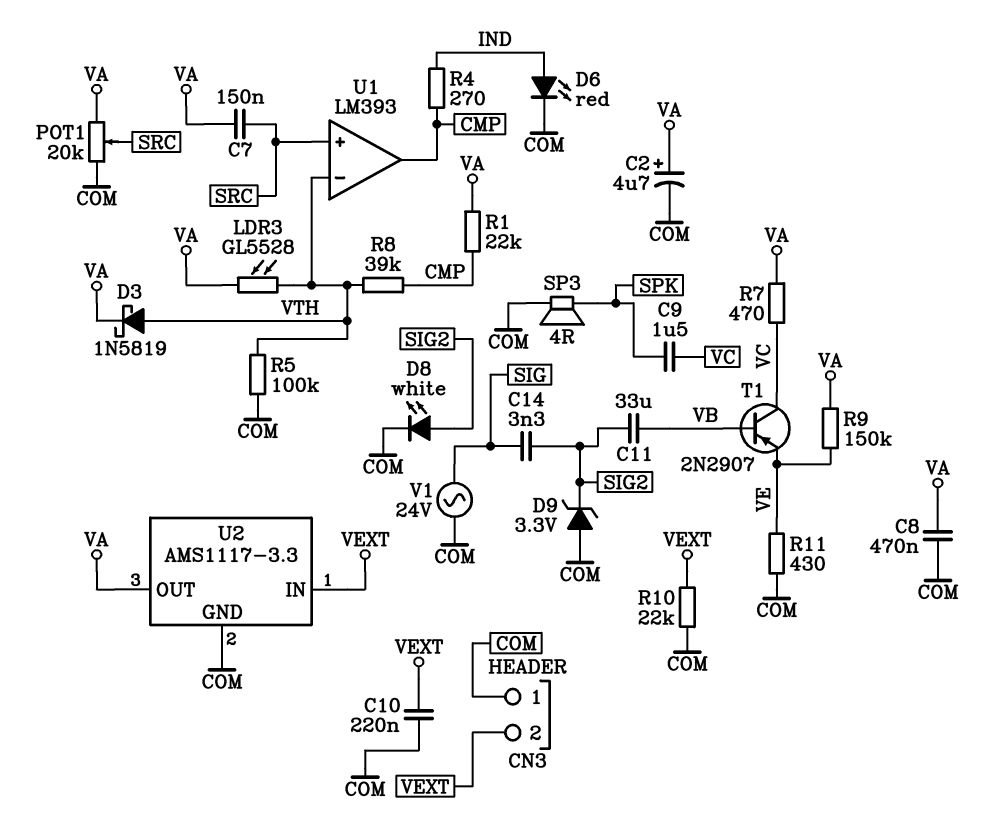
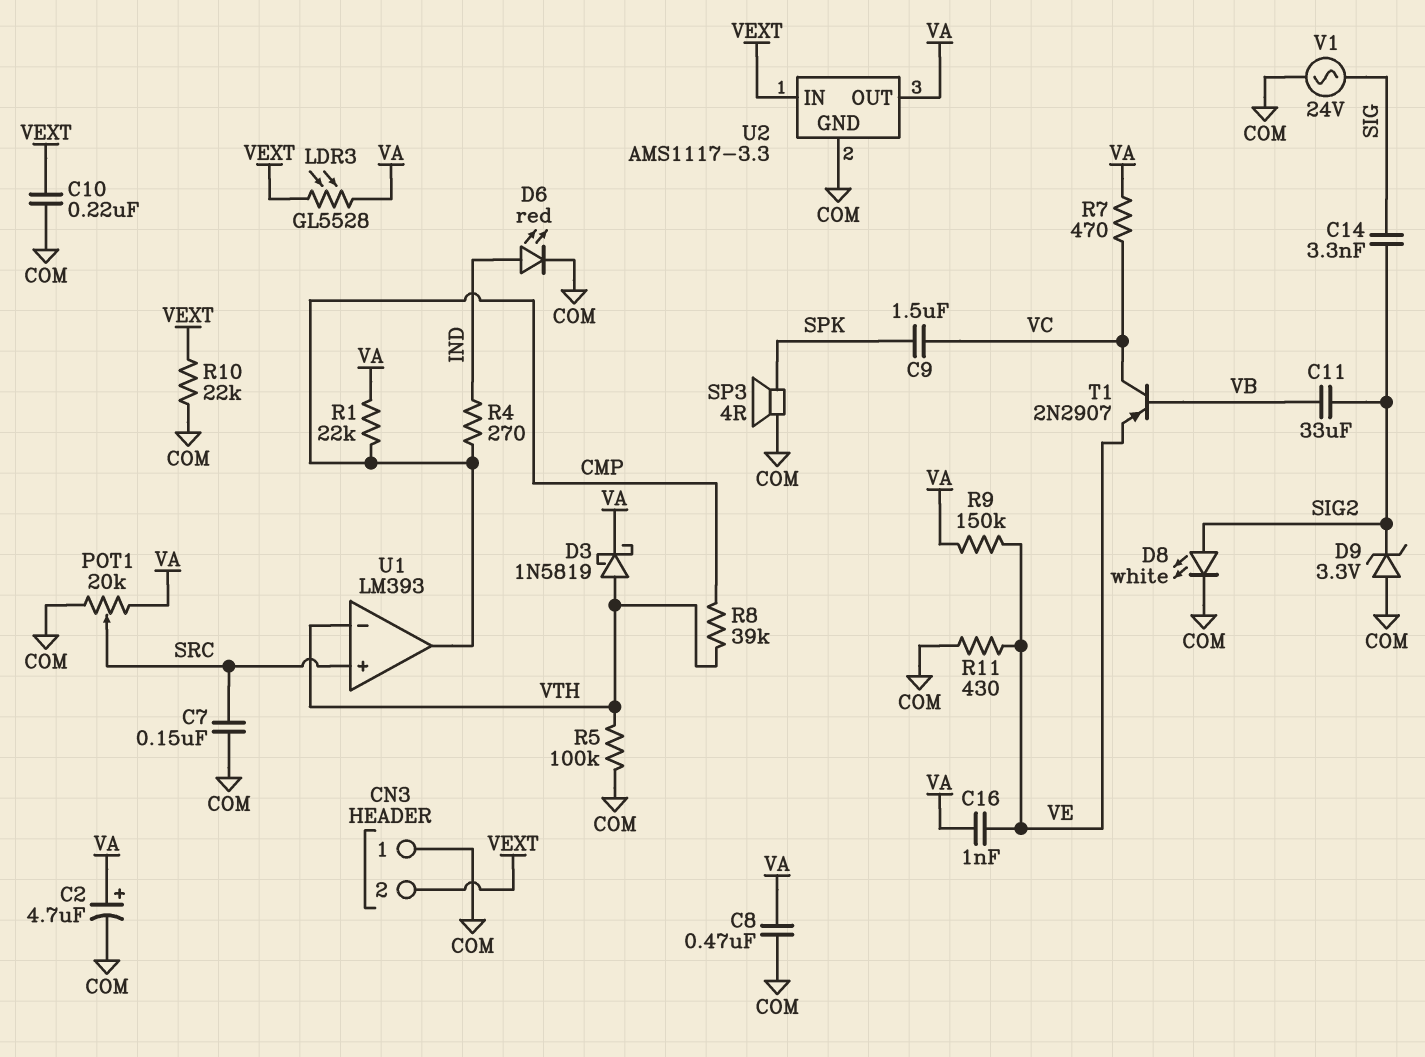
C7: 150nF (SRC, VA) -> 150nF (COM, SRC)
C16: none -> 1nF (VA, VE)
LDR3: GL5528 (VA, VTH) -> GL5528 (VA, VEXT)

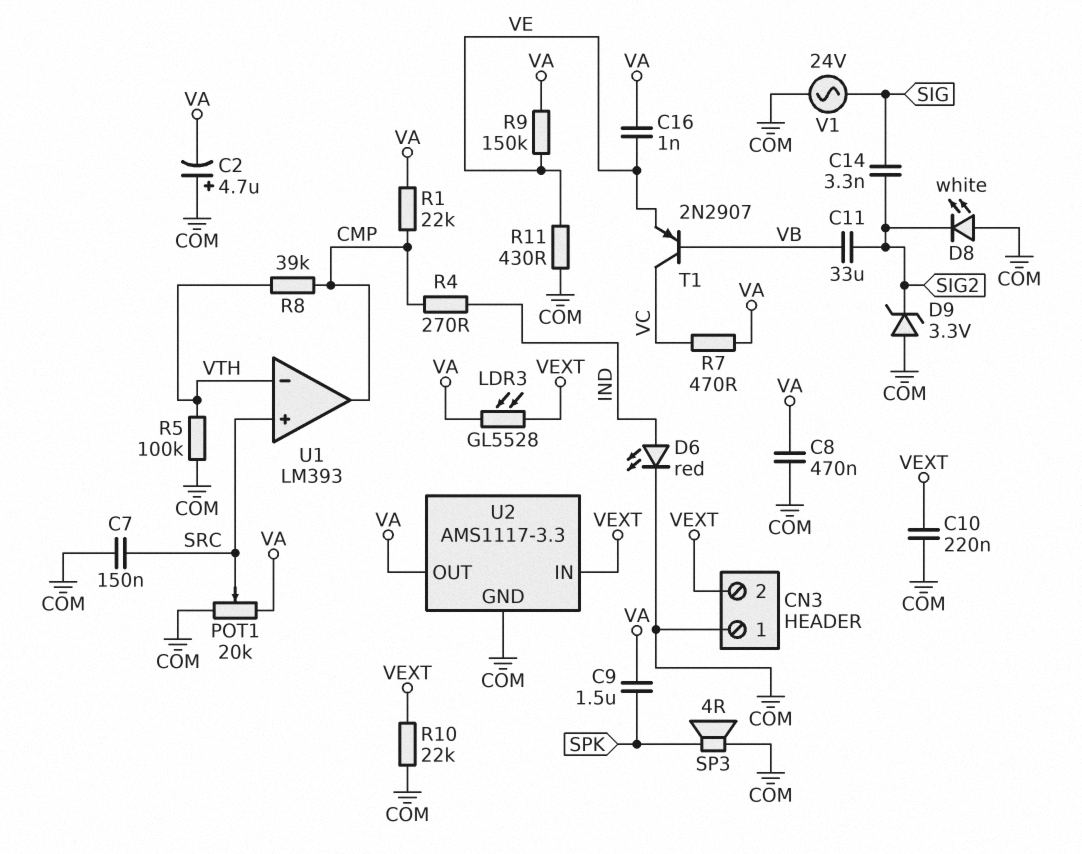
C2: 4.7uF (plus VA, minus COM) -> 4.7uF (plus COM, minus VA)
C9: 1.5uF (SPK, VC) -> 1.5uF (SPK, VA)
D3: schottky 1N5819 (A VTH, K VA) -> none
D8: LED white (A SIG2, K COM) -> LED white (A COM, K SIG2)

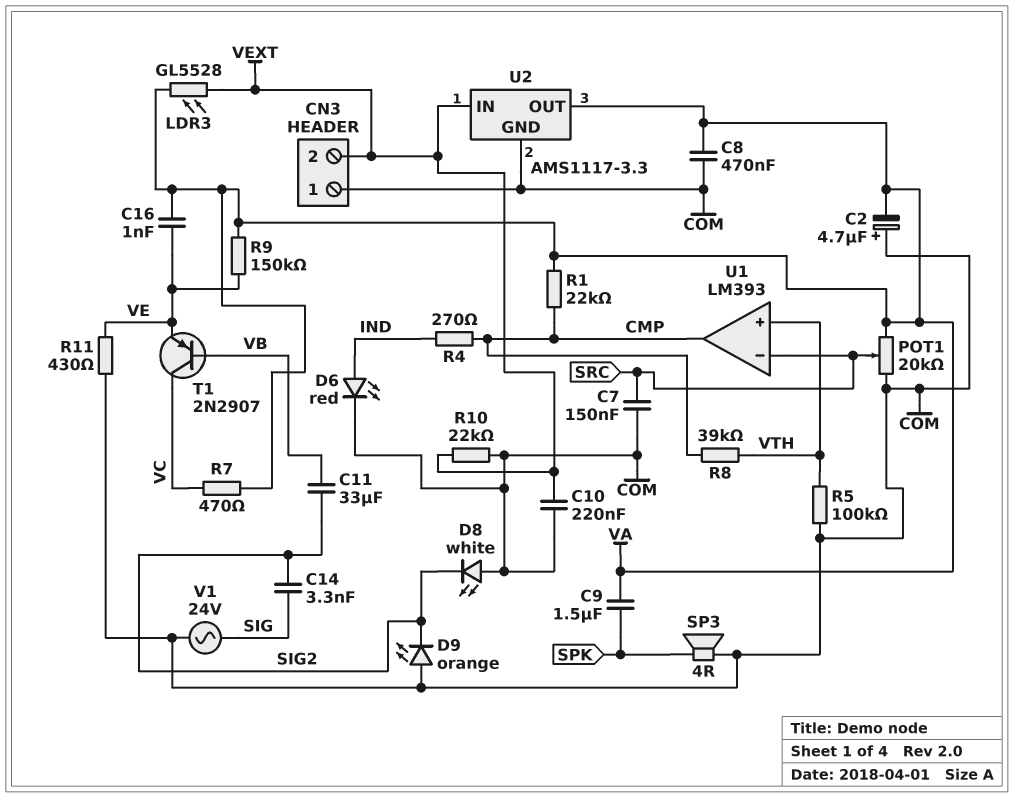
D9: zener 3.3V (A COM, K SIG2) -> LED orange (A COM, K SIG2)
U1 pin in+: SRC -> VTH
U1 pin in-: VTH -> SRC

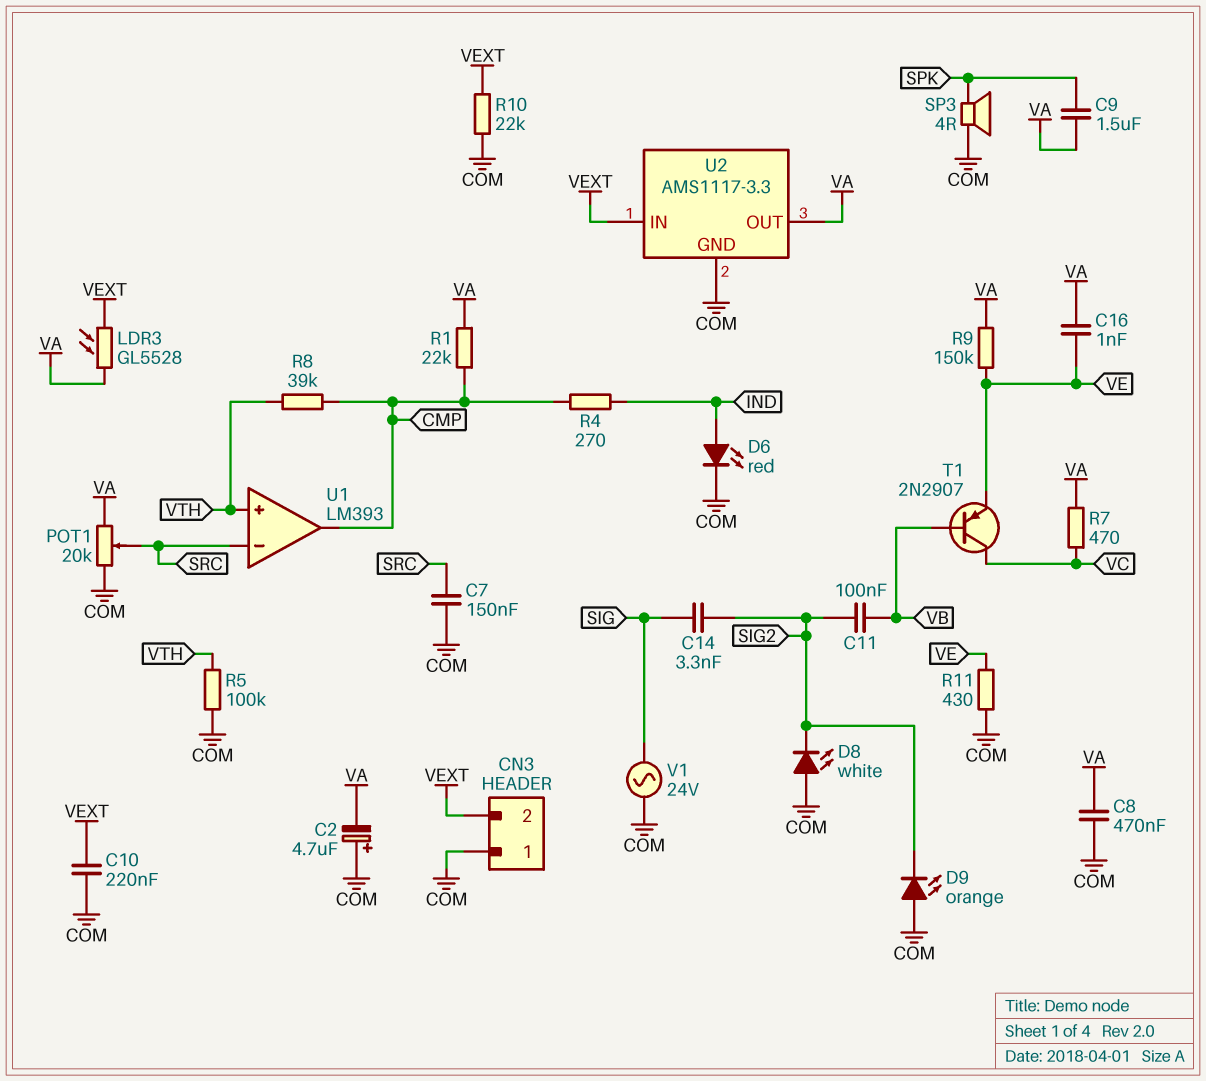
C11: 33uF (SIG2, VB) -> 100nF (SIG2, VB)

